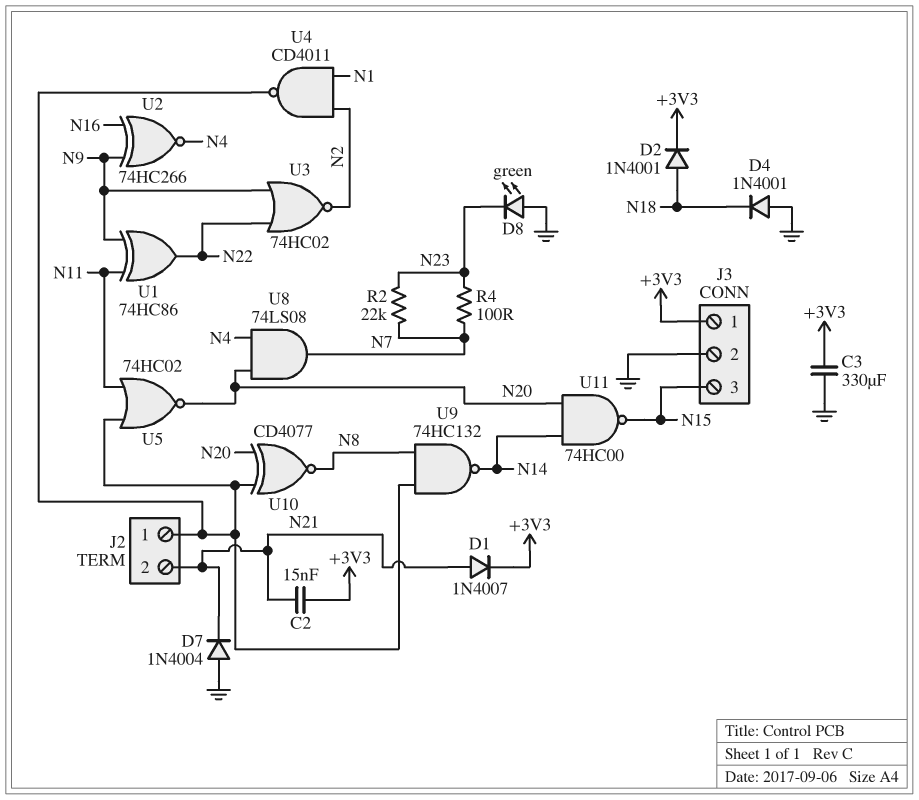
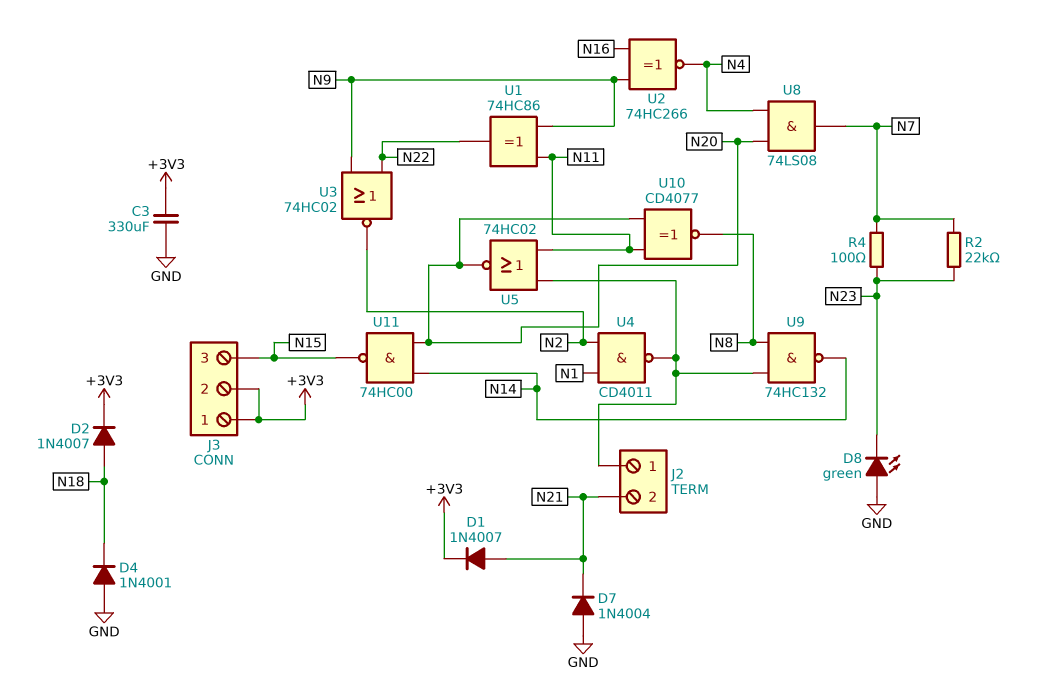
C2: 15nF (+3V3, N21) -> none
D2: diode 1N4001 (A N18, K +3V3) -> diode 1N4007 (A N18, K +3V3)
J3 pin 2: GND -> +3V3
U10: XNOR CD4077 (in J2/1, in N20, out N8) -> XNOR CD4077 (in N11, in N20, out N8)

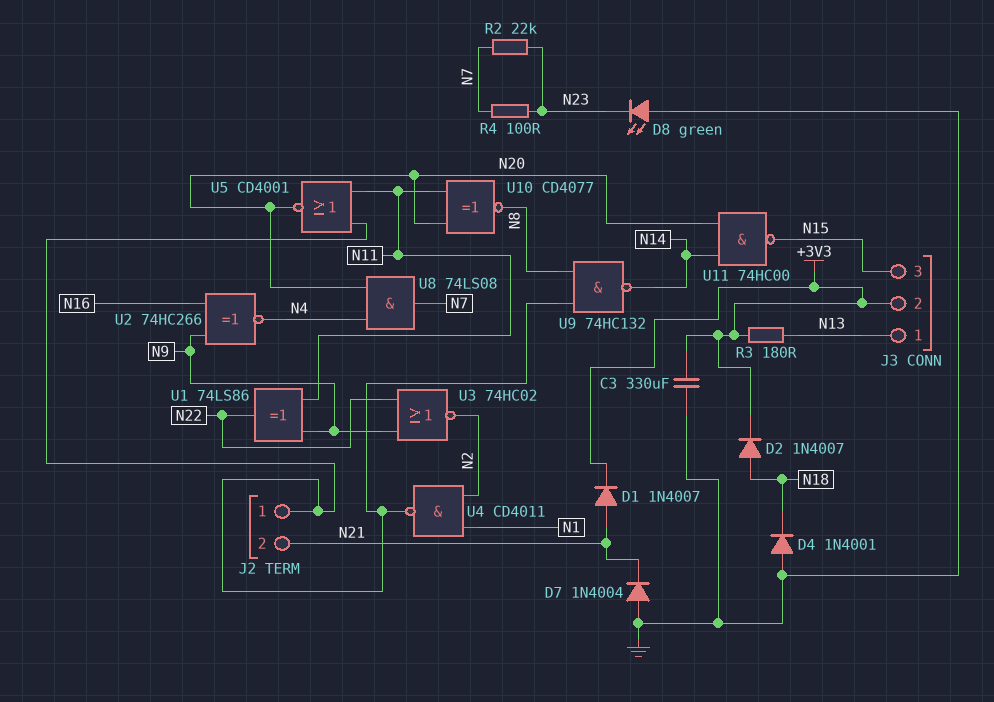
J3 pin 1: +3V3 -> N13
R3: none -> 180 (+3V3, N13)
U1: XOR 74HC86 (in N9, in N11, out N22) -> XOR 74LS86 (in N9, in N11, out N22)
U5: NOR 74HC02 (in J2/1, in N11, out N20) -> NOR CD4001 (in J2/1, in N11, out N20)

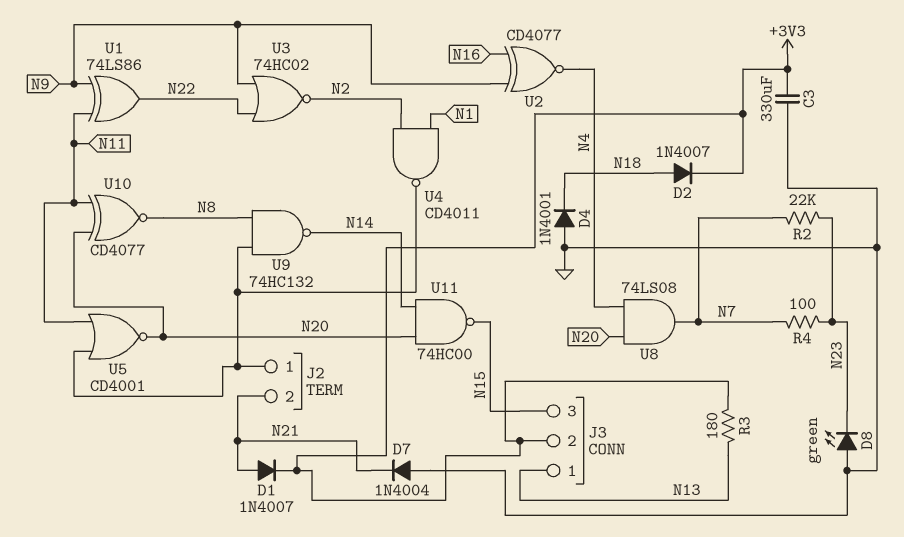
U2: XNOR 74HC266 (in N9, in N16, out N4) -> XNOR CD4077 (in N9, in N16, out N4)

